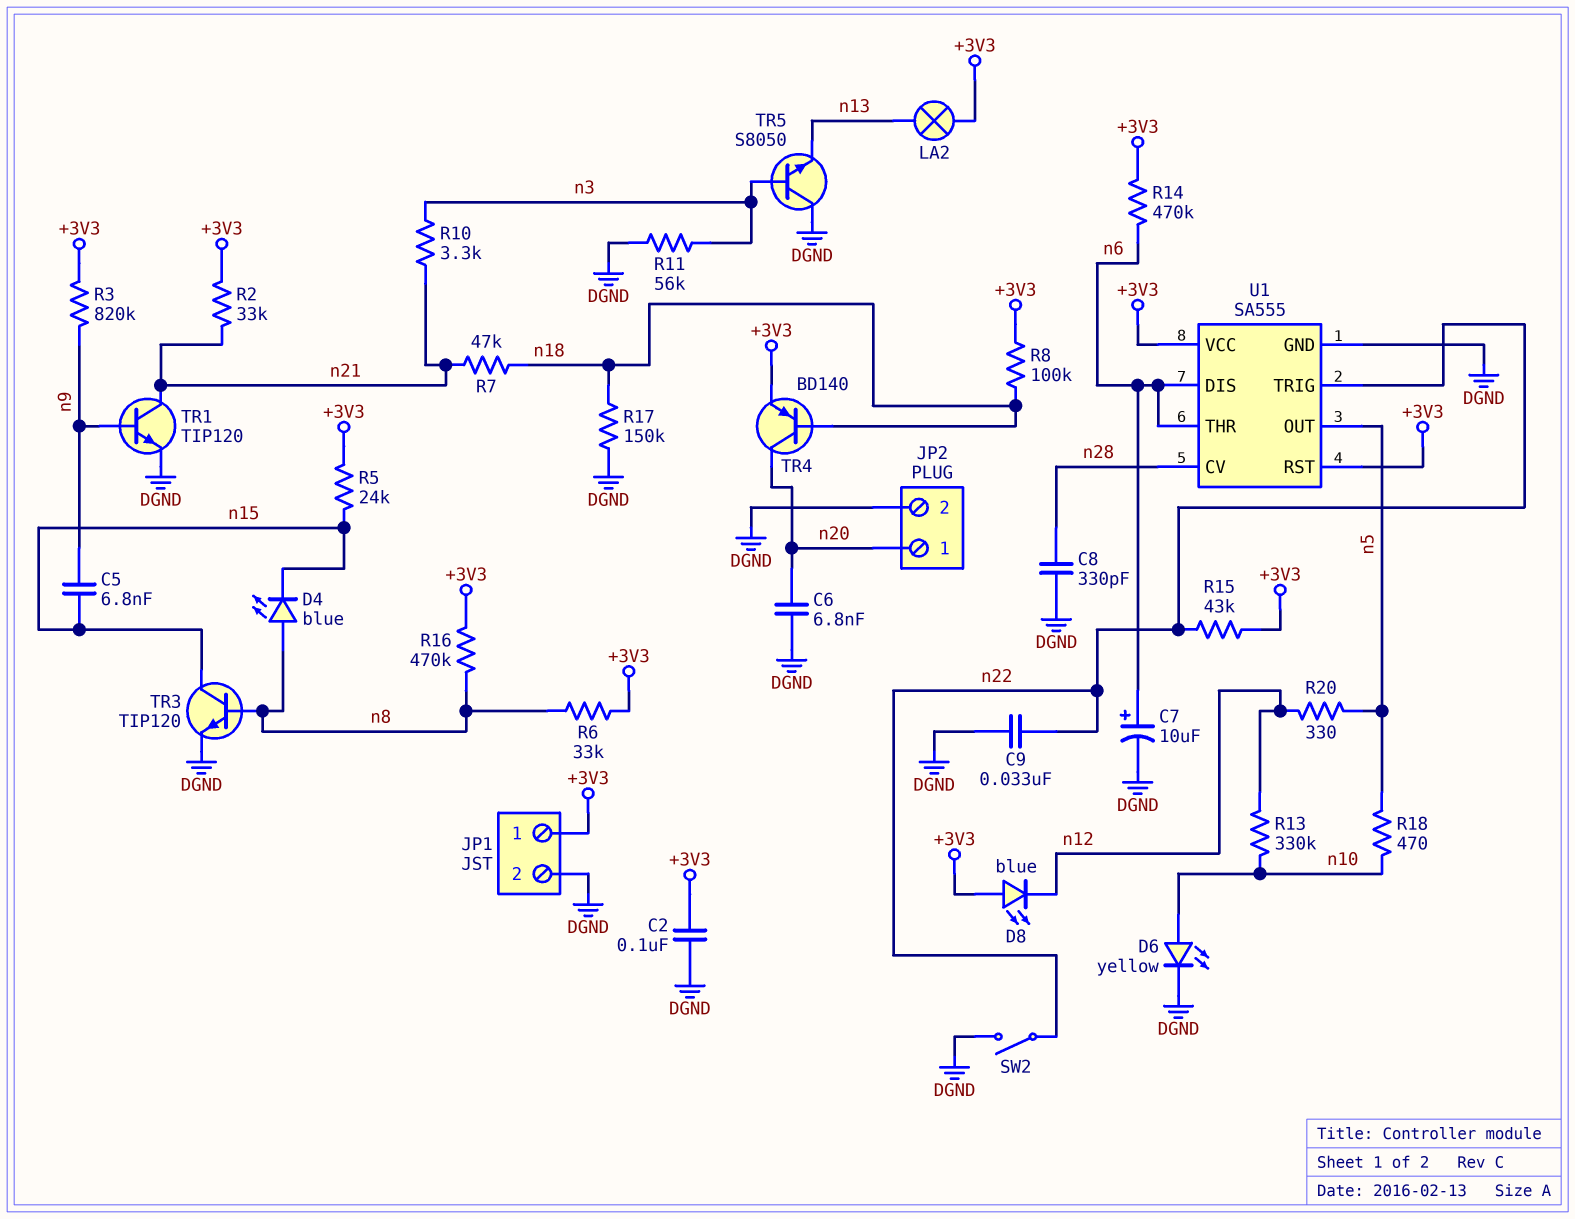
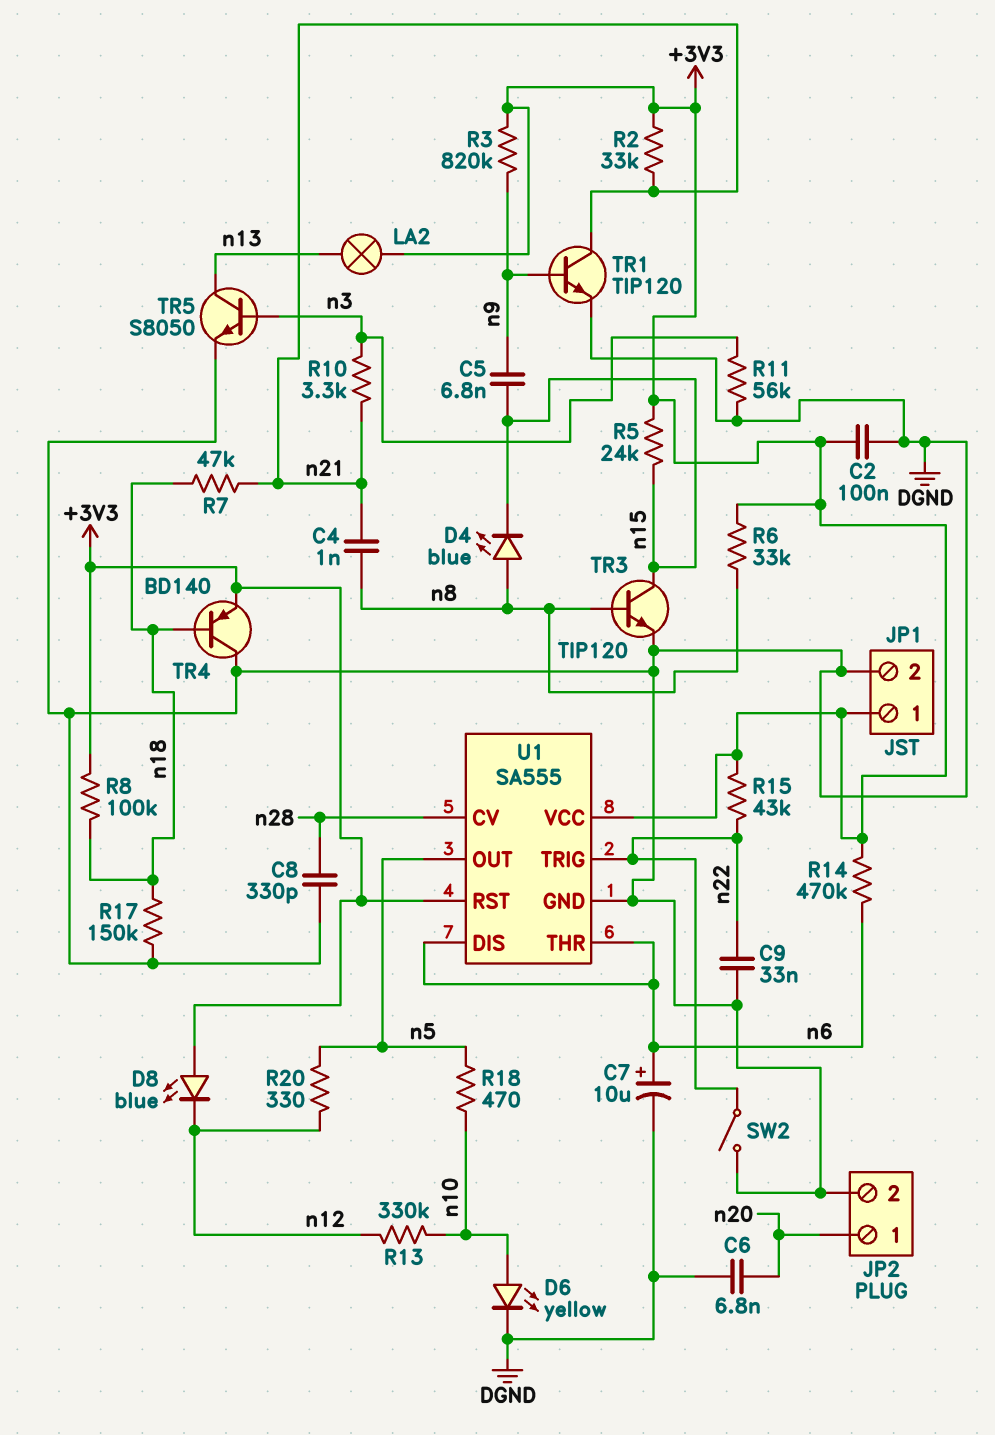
C4: none -> 1nF (n8, n21)
R16: 470k (+3V3, n8) -> none
TR4: PNP BD140 (B n18, C n20, E +3V3) -> PNP BD140 (B n18, C DGND, E +3V3)
TR5: NPN S8050 (B n3, C DGND, E n13) -> NPN S8050 (B n3, C n13, E DGND)

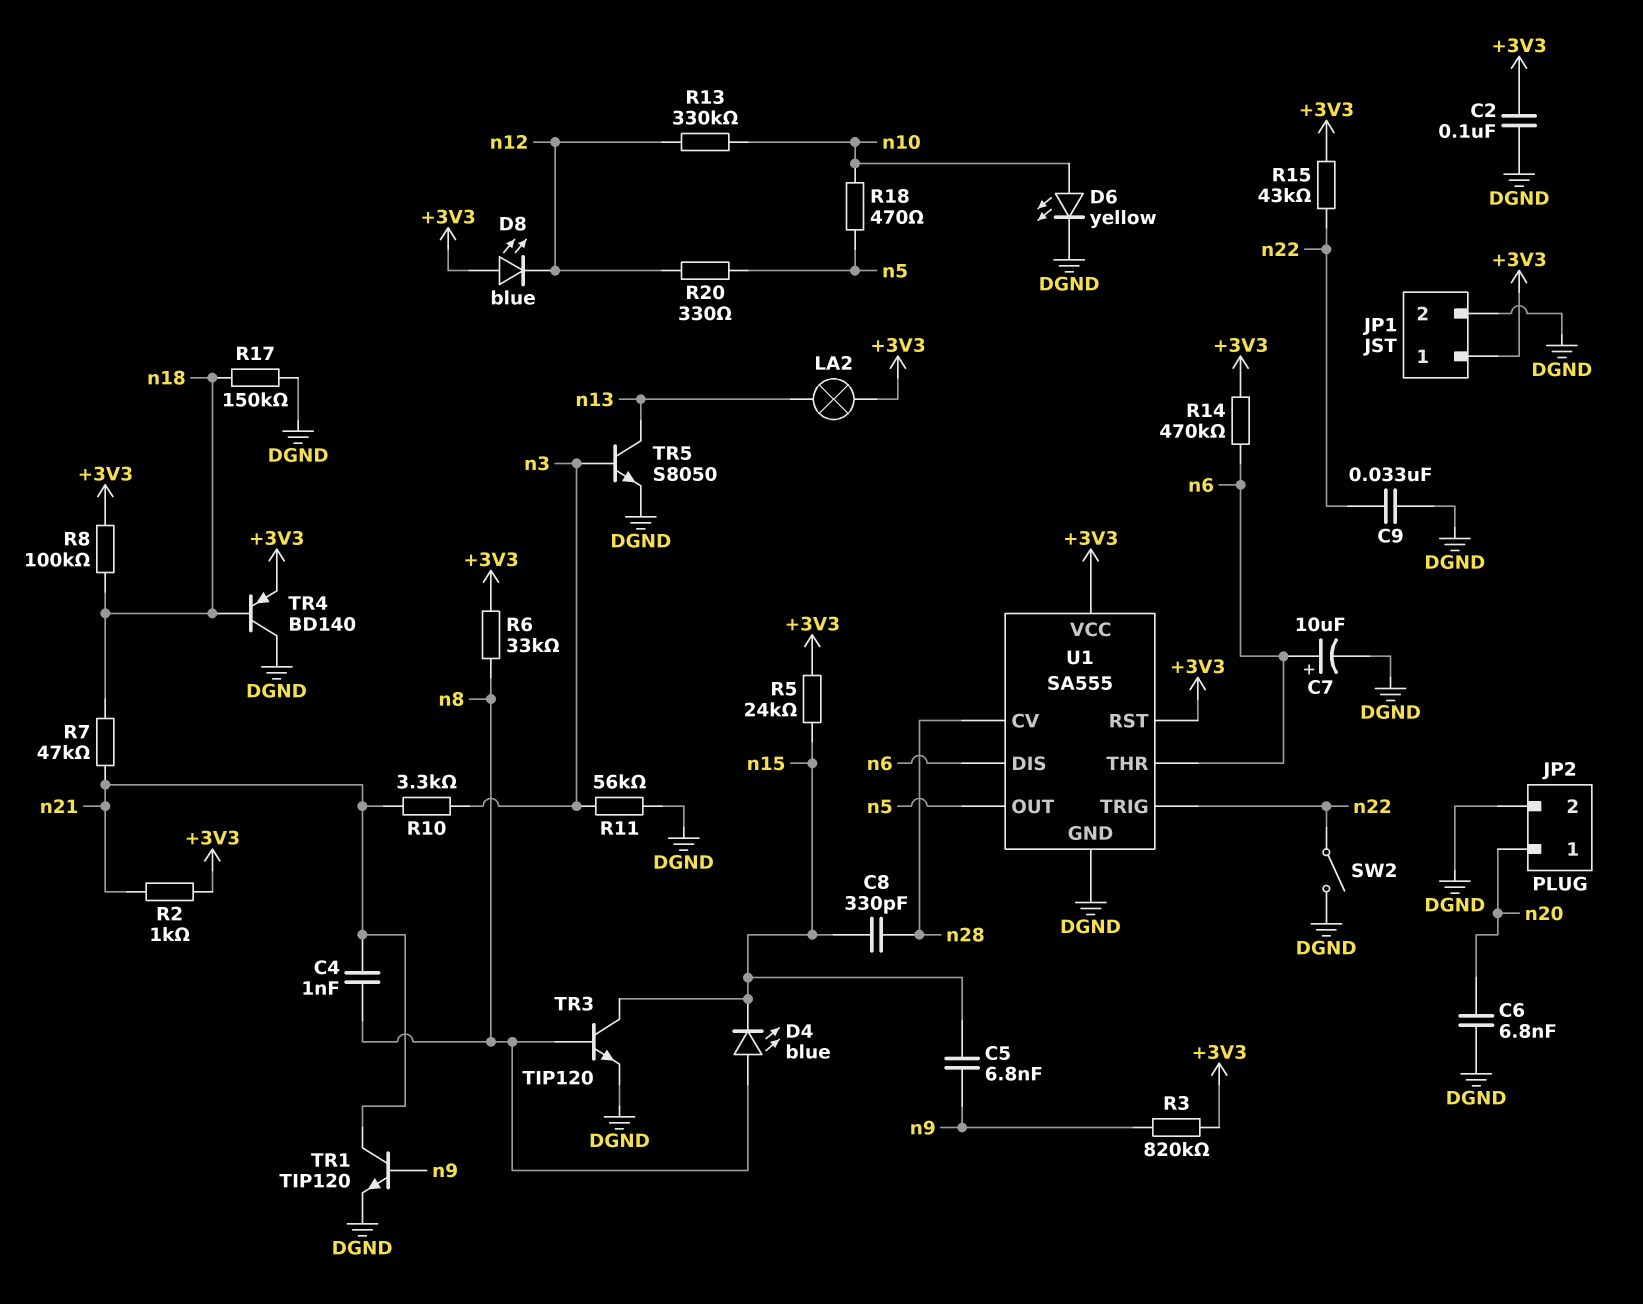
C8: 330pF (DGND, n28) -> 330pF (n15, n28)
R2: 33k (+3V3, n21) -> 1k (+3V3, n21)

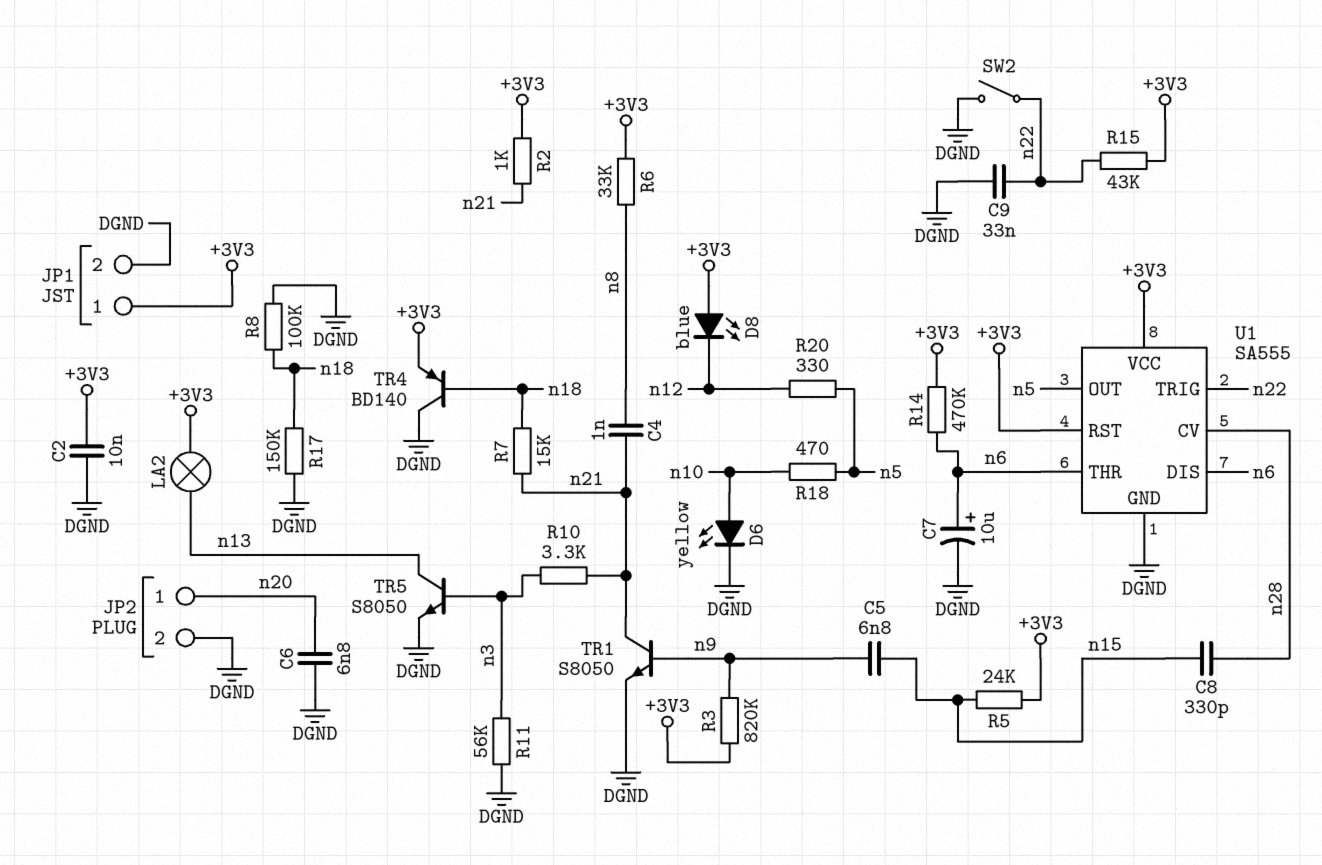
C2: 100nF (+3V3, DGND) -> 10nF (+3V3, DGND)
D4: LED blue (A n8, K n15) -> none
R7: 47k (n18, n21) -> 15k (n18, n21)
R8: 100k (+3V3, n18) -> 100k (DGND, n18)
R13: 330k (n10, n12) -> none
TR1: NPN TIP120 (B n9, C n21, E DGND) -> NPN S8050 (B n9, C n21, E DGND)
TR3: NPN TIP120 (B n8, C n15, E DGND) -> none

